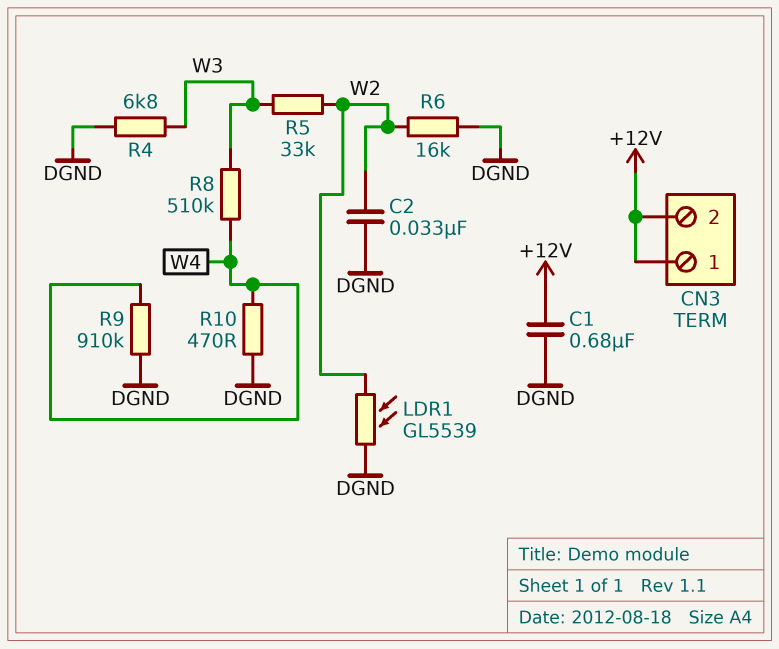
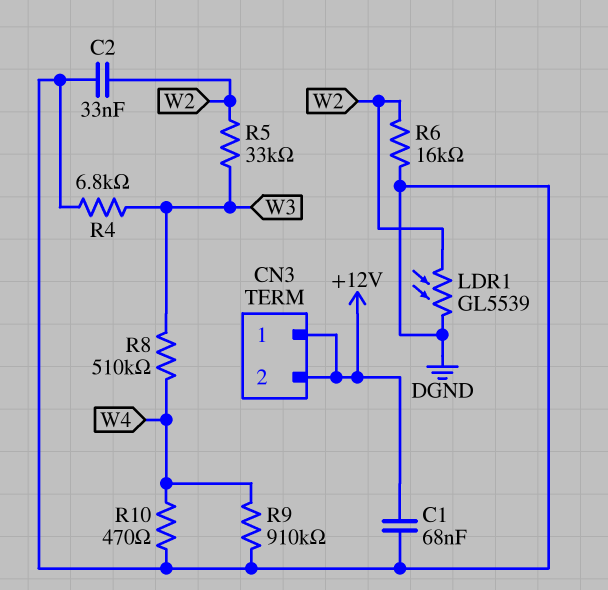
C1: 680nF (+12V, DGND) -> 68nF (+12V, DGND)

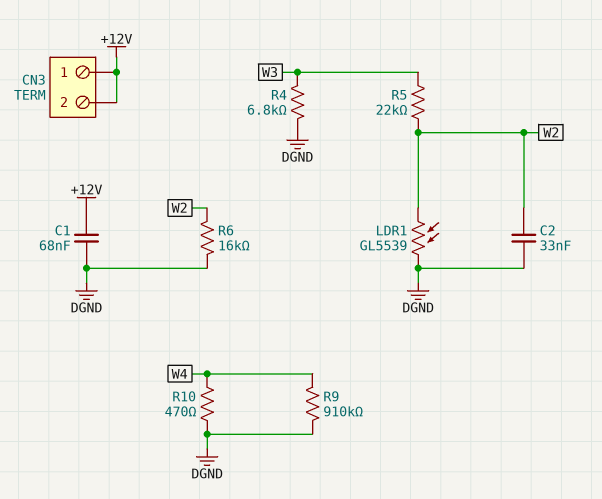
R5: 33k (W2, W3) -> 22k (W2, W3)
R8: 510k (W3, W4) -> none

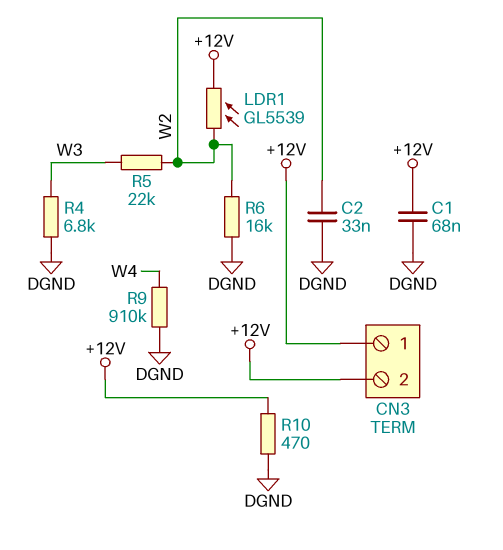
LDR1: GL5539 (DGND, W2) -> GL5539 (+12V, W2)
R10: 470 (DGND, W4) -> 470 (+12V, DGND)

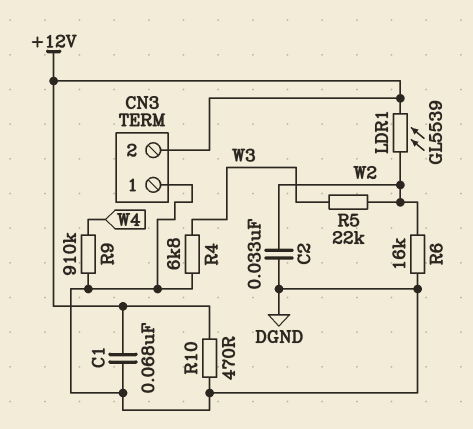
CN3 pin 1: +12V -> DGND

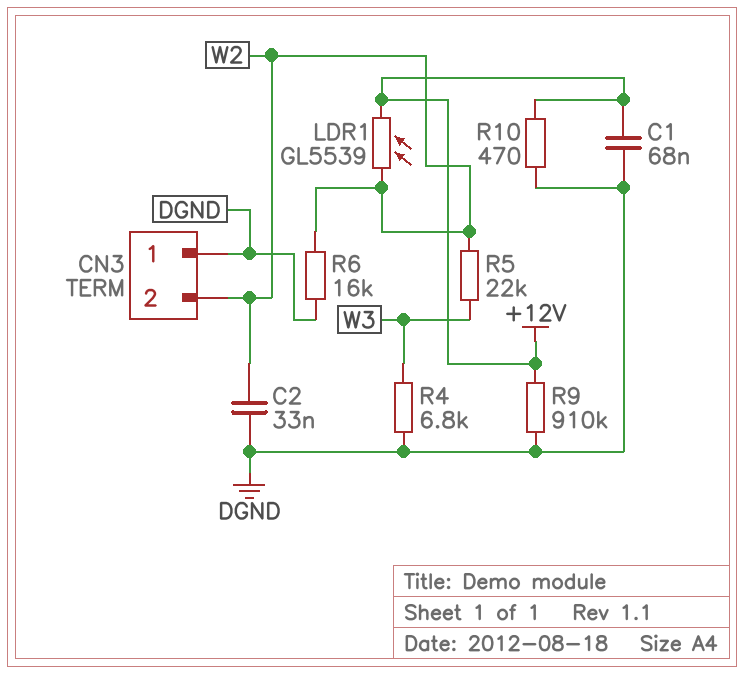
CN3 pin 2: +12V -> W2
R9: 910k (DGND, W4) -> 910k (+12V, DGND)

